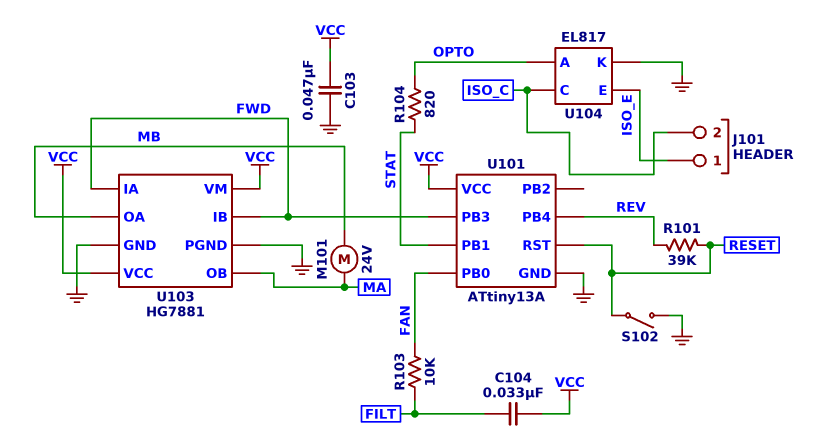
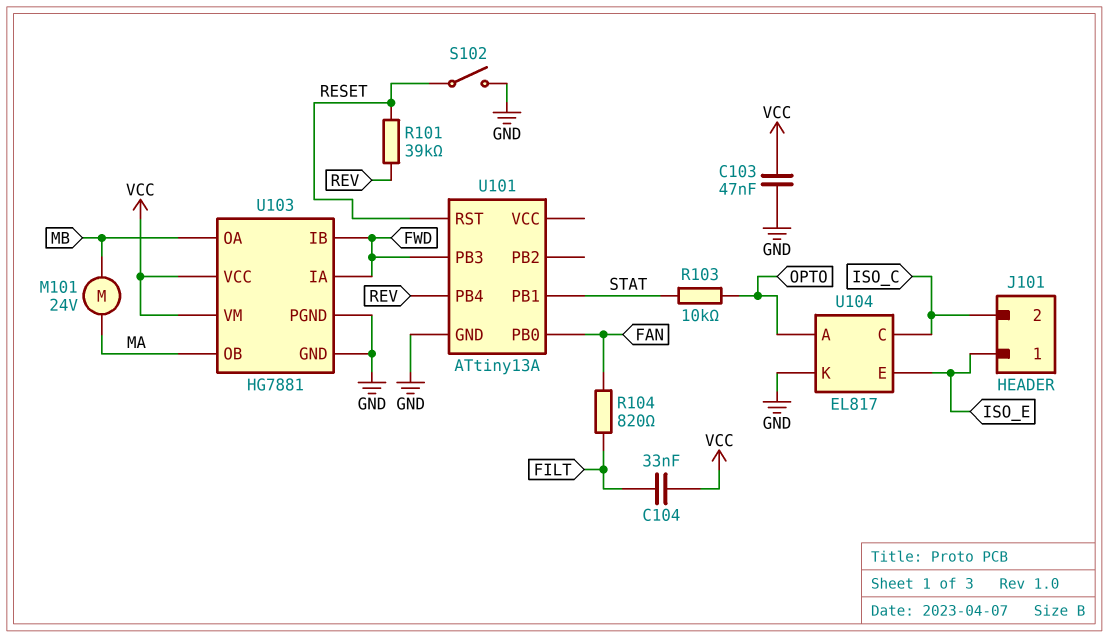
R103: 10k (FAN, FILT) -> 10k (OPTO, STAT)
R104: 820 (OPTO, STAT) -> 820 (FAN, FILT)
U101 pin VCC: VCC -> none

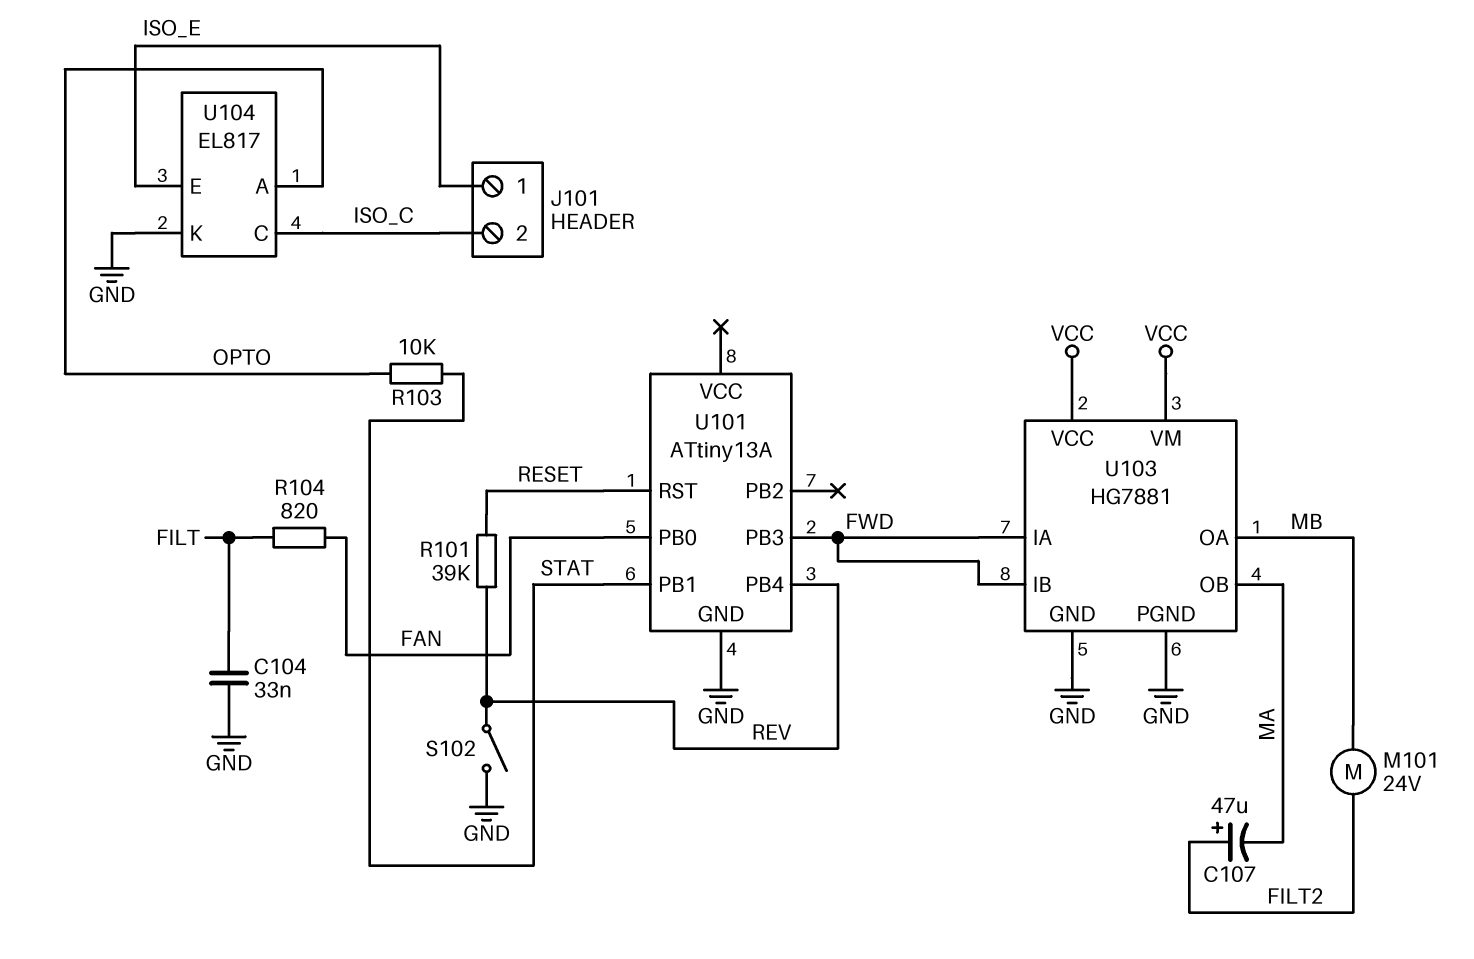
C103: 47nF (GND, VCC) -> none
C104: 33nF (FILT, VCC) -> 33nF (FILT, GND)
C107: none -> 47uF (plus FILT2, minus MA)
M101: motor 24V (MA, MB) -> motor 24V (FILT2, MB)
S102: switch (GND, RESET) -> switch (GND, REV)

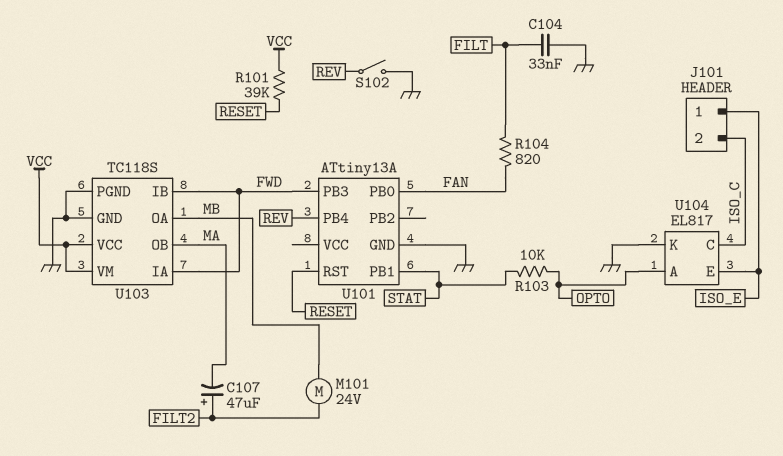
R101: 39k (RESET, REV) -> 39k (RESET, VCC)
U103: HG7881 -> TC118S

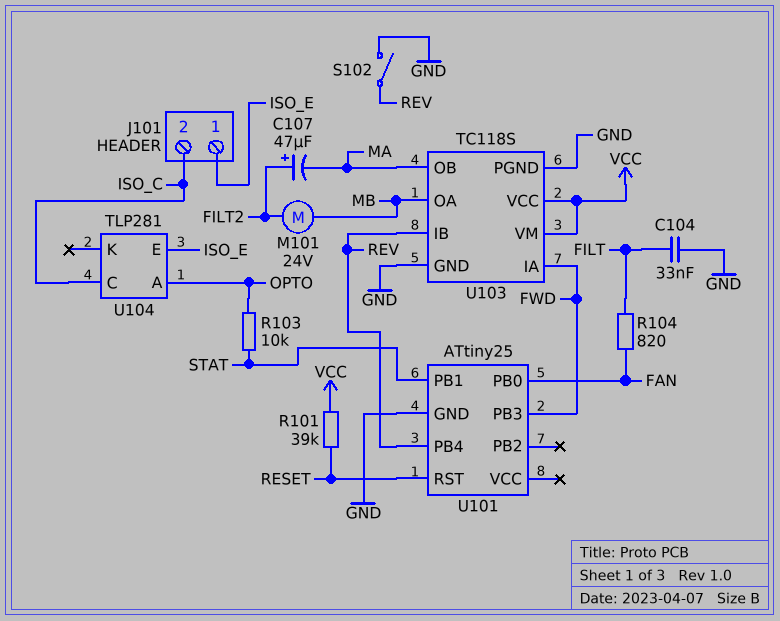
U101: ATtiny13A -> ATtiny25
U103 pin IB: FWD -> REV
U104: EL817 -> TLP281
U104 pin K: GND -> none

